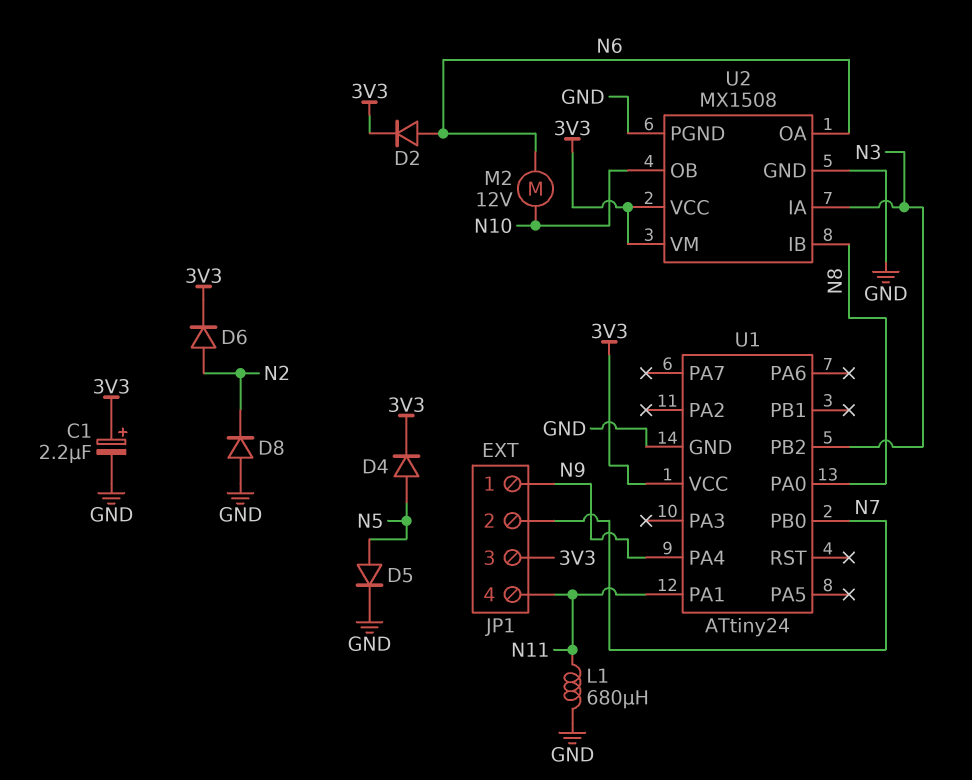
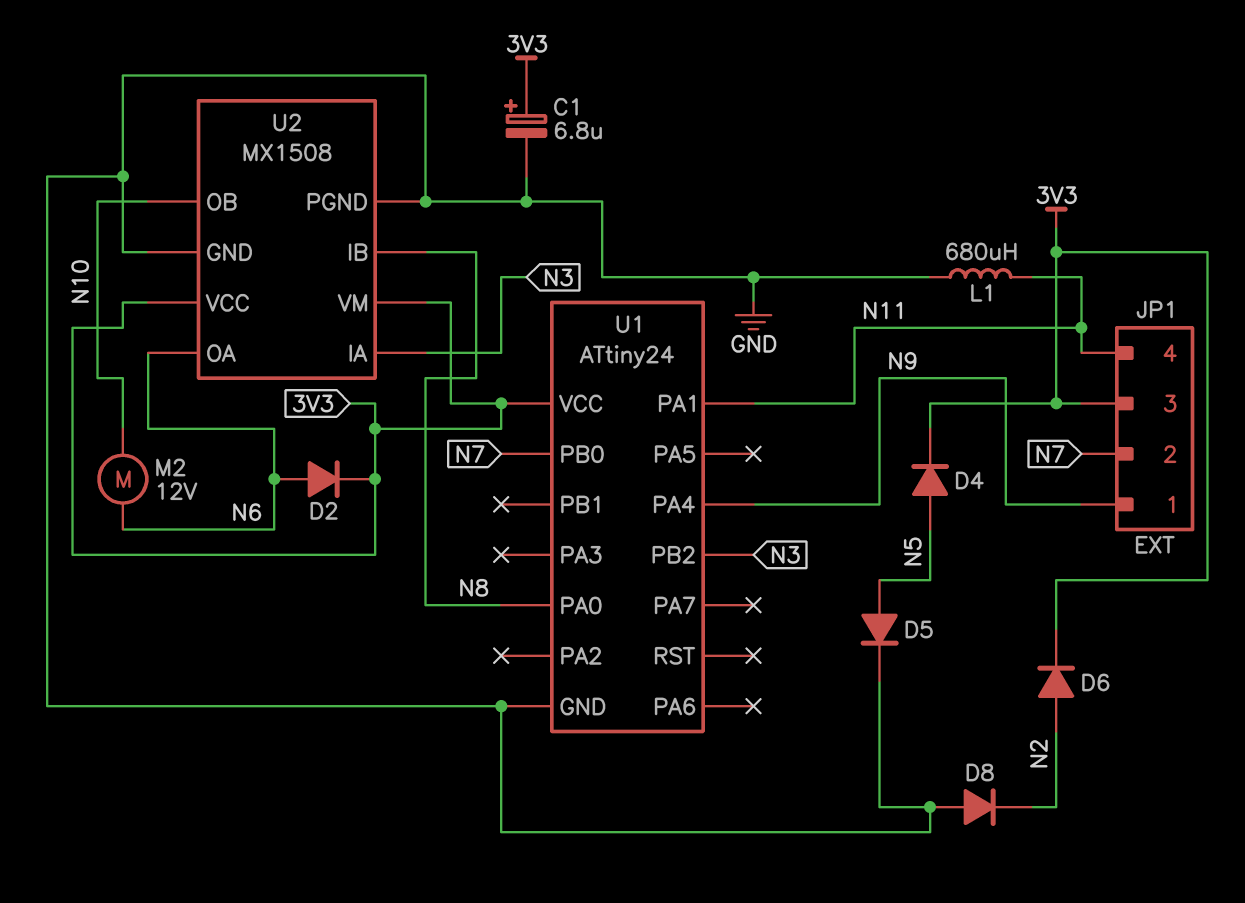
C1: 2.2uF (plus 3V3, minus GND) -> 6.8uF (plus 3V3, minus GND)

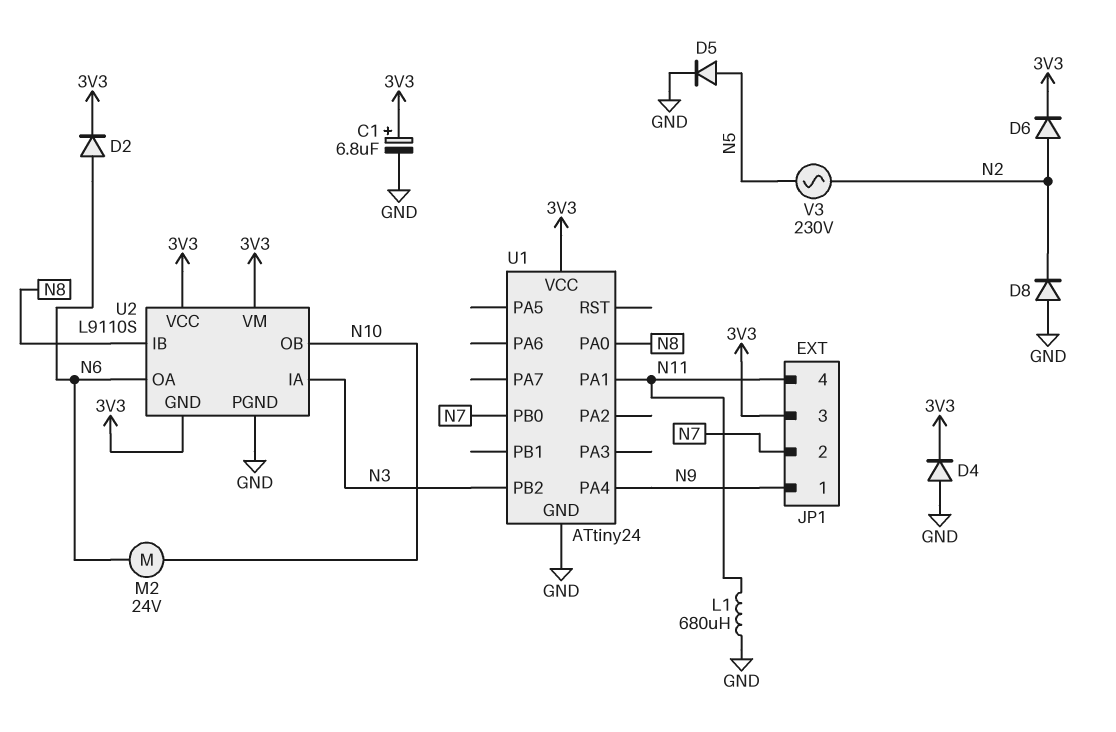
D4: diode (A N5, K 3V3) -> diode (A GND, K 3V3)
M2: motor 12V (N6, N10) -> motor 24V (N6, N10)
U2: MX1508 -> L9110S
U2 pin GND: GND -> 3V3
V3: none -> AC 230V (N2, N5)

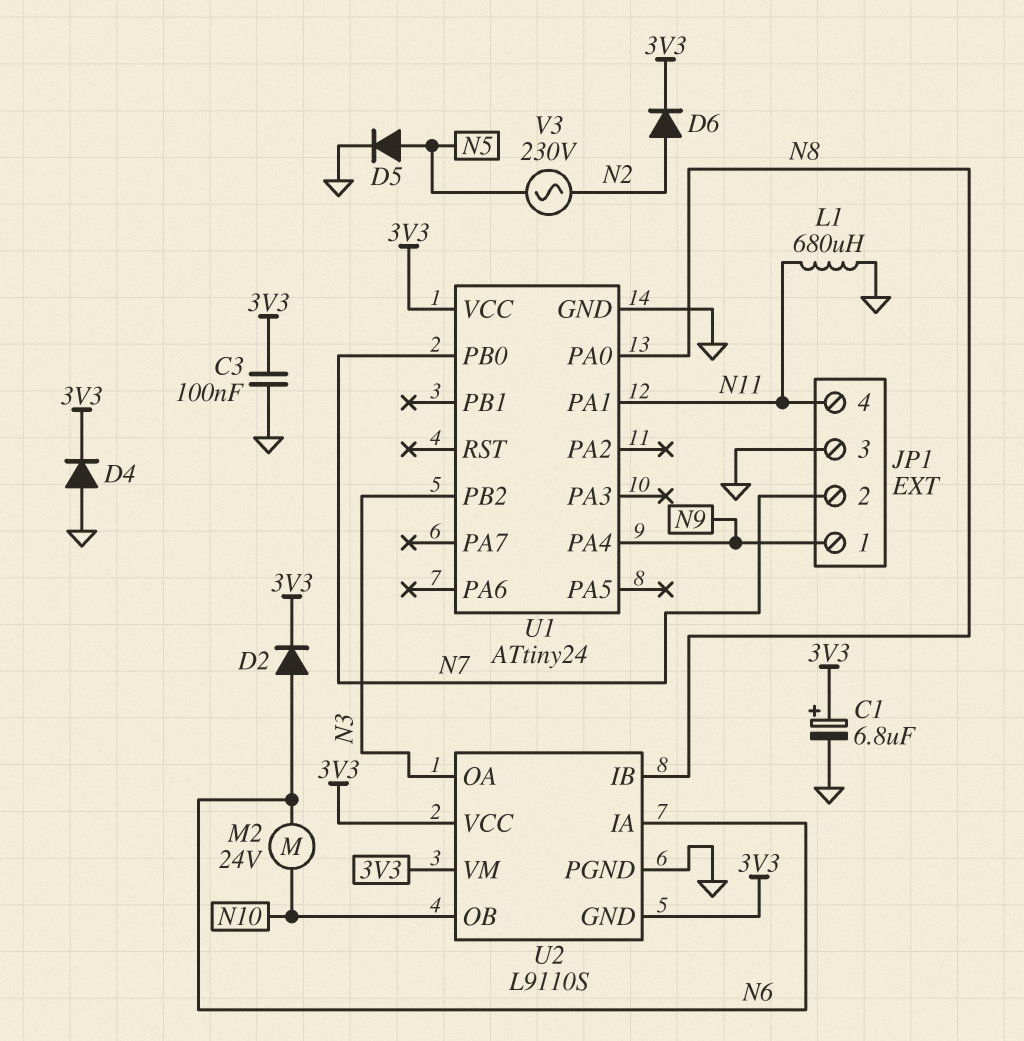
C3: none -> 100nF (3V3, GND)
D8: diode (A GND, K N2) -> none
JP1 pin 3: 3V3 -> GND
U2 pin IA: N3 -> N6
U2 pin OA: N6 -> N3

